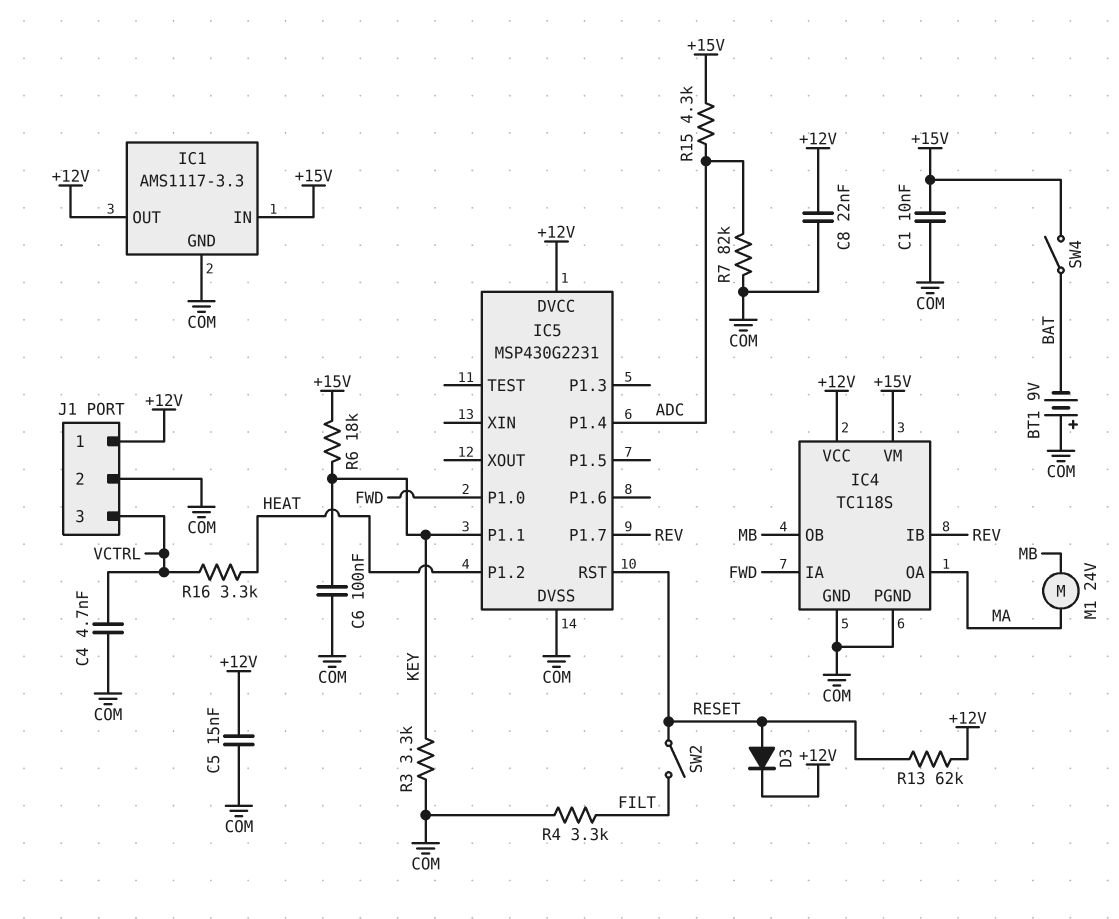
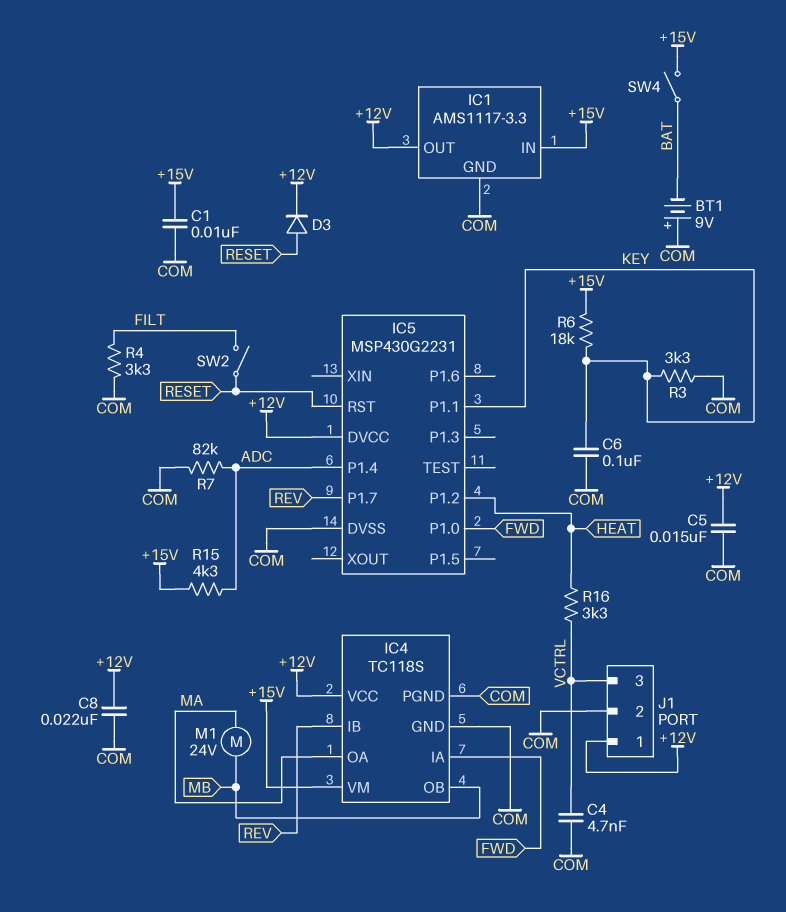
R13: 62k (+12V, RESET) -> none

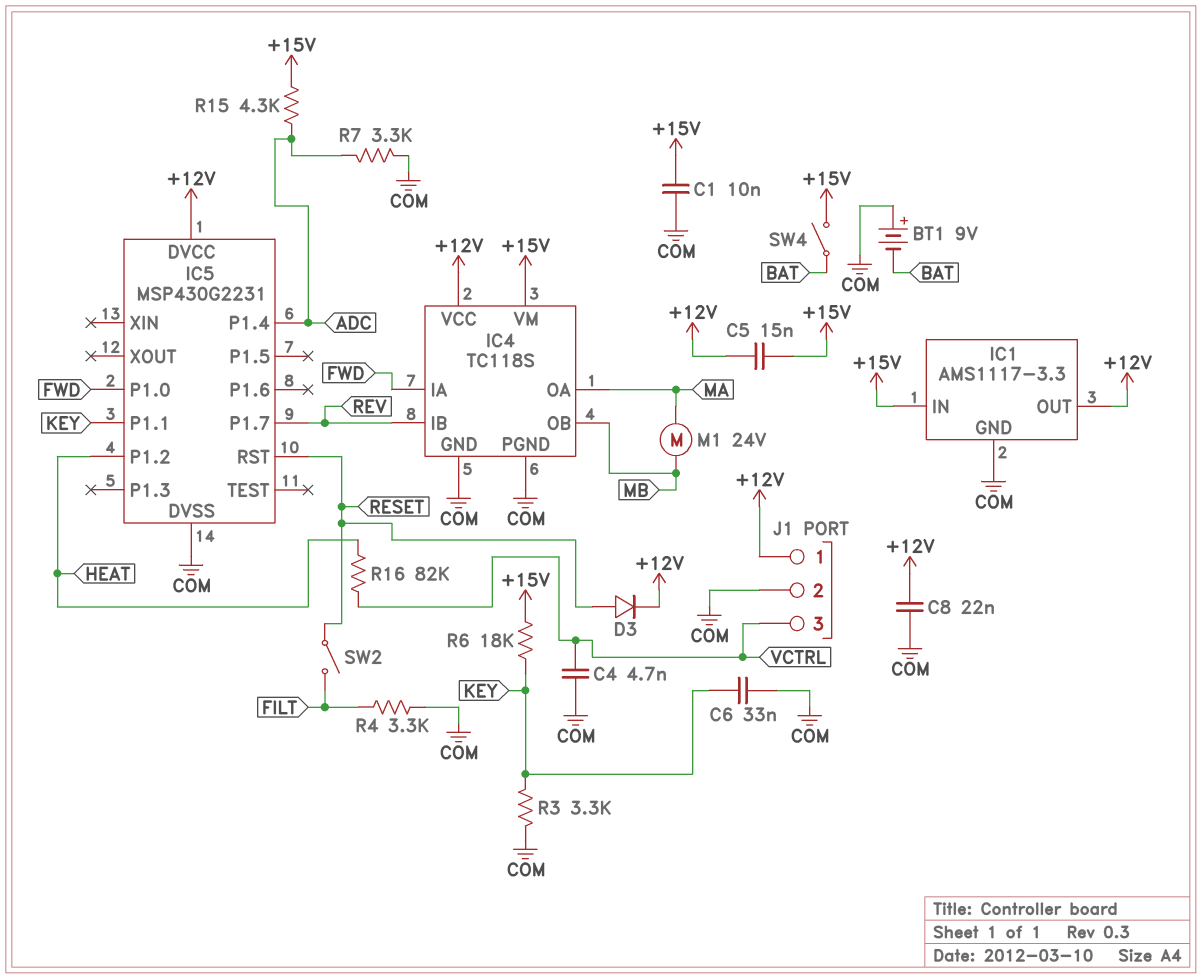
C5: 15nF (+12V, COM) -> 15nF (+12V, +15V)
C6: 100nF (COM, KEY) -> 33nF (COM, KEY)
R7: 82k (ADC, COM) -> 3.3k (ADC, COM)
R16: 3.3k (HEAT, VCTRL) -> 82k (HEAT, VCTRL)

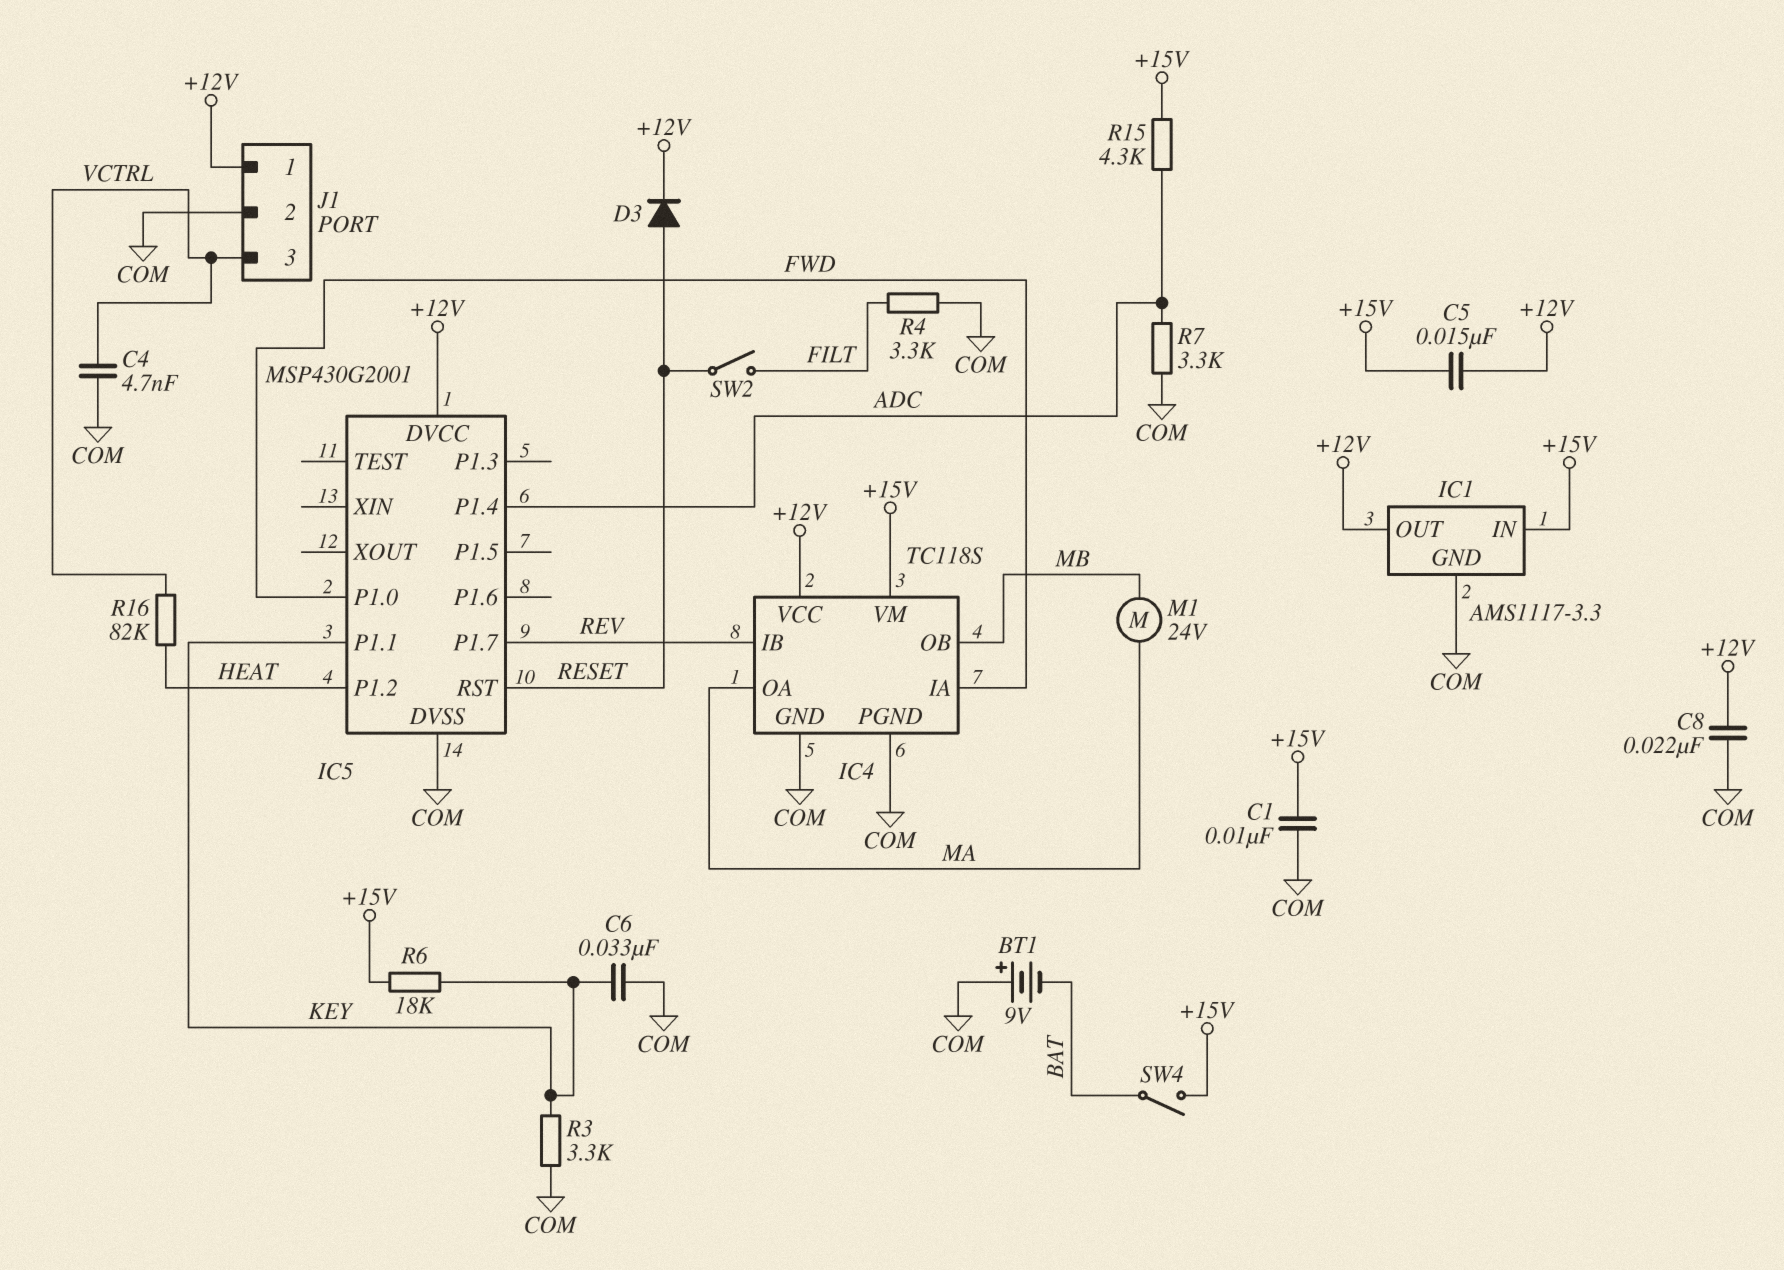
IC5: MSP430G2231 -> MSP430G2001

